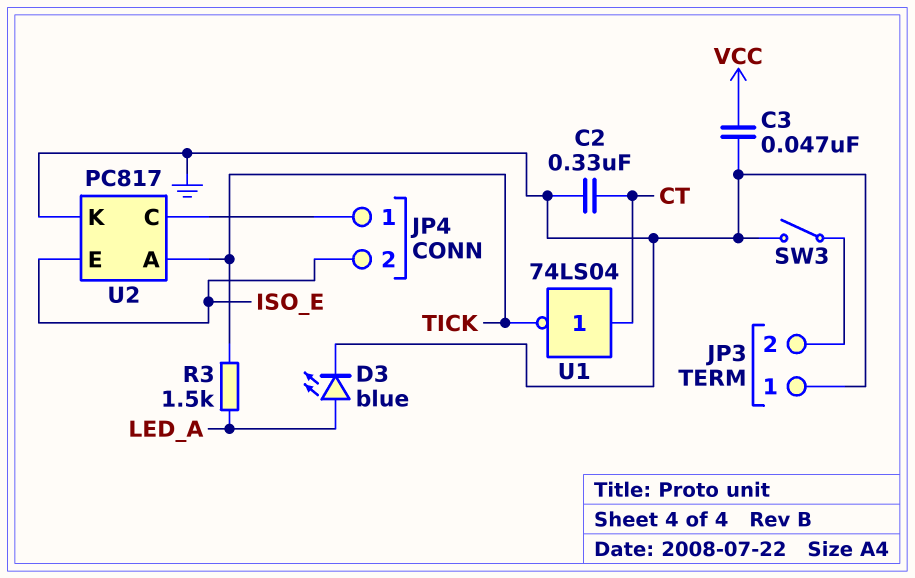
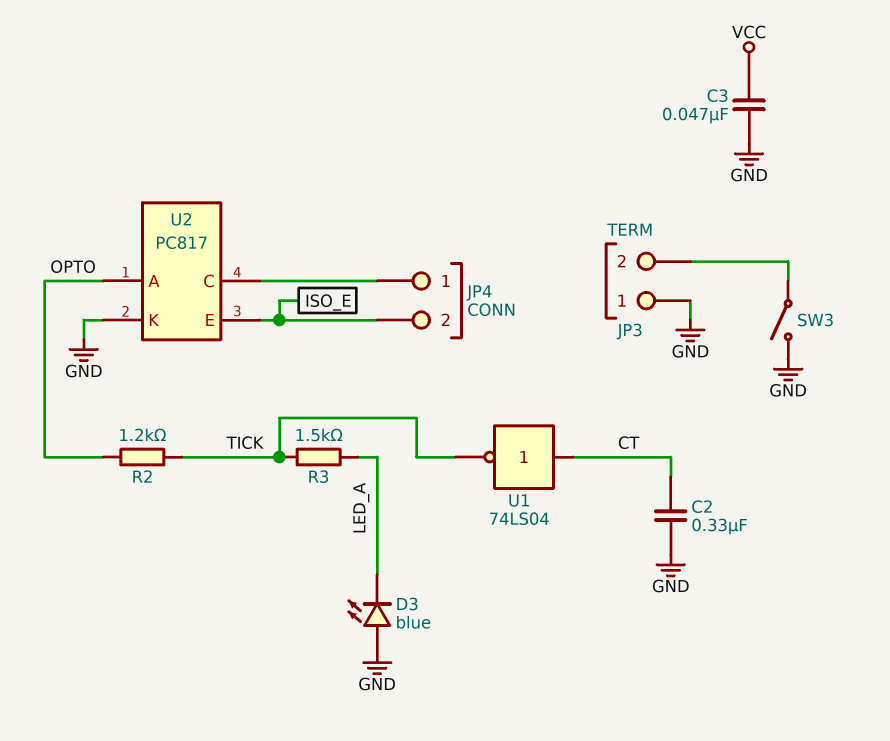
D3: LED blue (A LED_A, K GND) -> LED blue (A GND, K LED_A)
R2: none -> 1.2k (OPTO, TICK)
U2 pin A: TICK -> OPTO

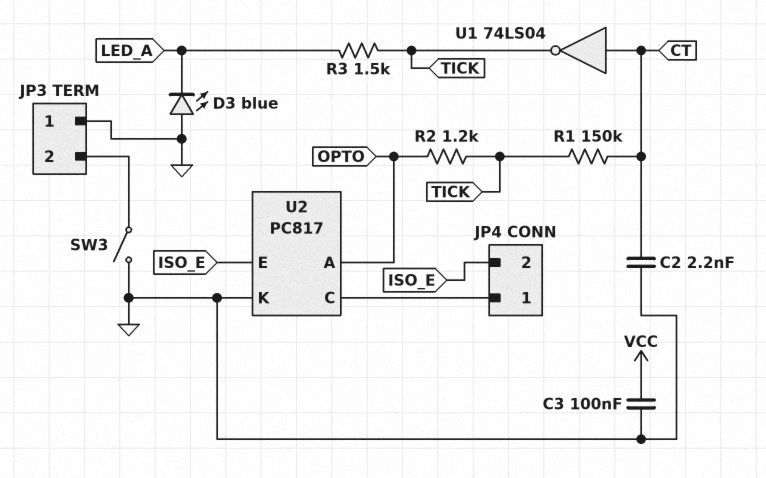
C2: 330nF (CT, GND) -> 2.2nF (CT, GND)
C3: 47nF (GND, VCC) -> 100nF (GND, VCC)
R1: none -> 150k (CT, TICK)

